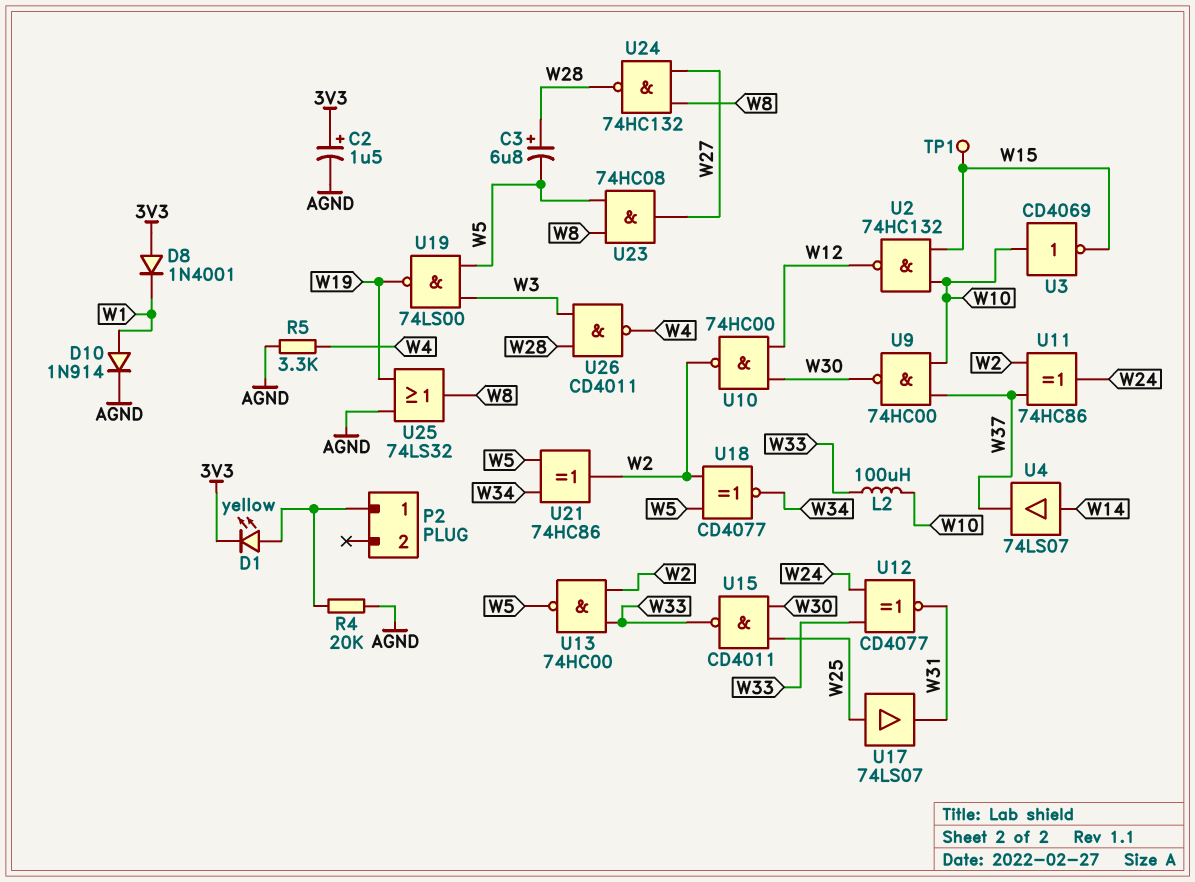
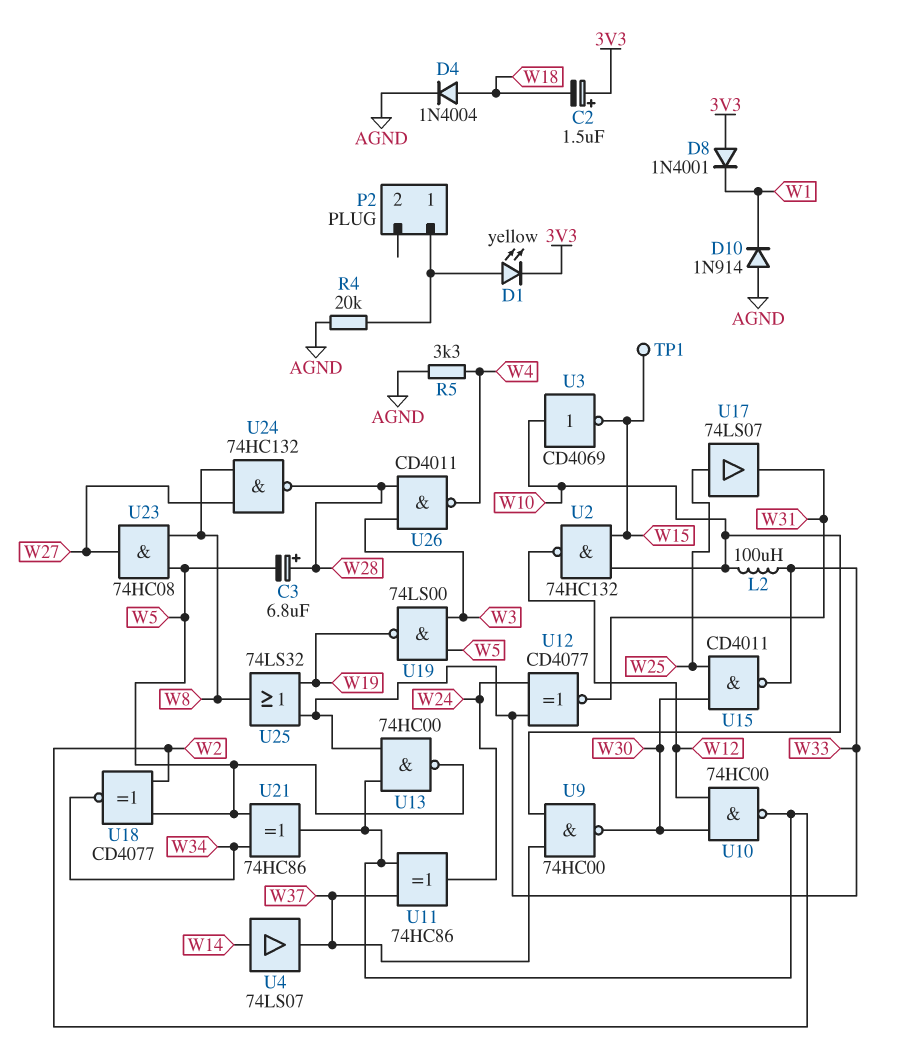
C2: 1.5uF (plus 3V3, minus AGND) -> 1.5uF (plus 3V3, minus W18)
D4: none -> diode 1N4004 (A W18, K AGND)
D10: diode 1N914 (A W1, K AGND) -> diode 1N914 (A AGND, K W1)
U25: OR 74LS32 (in AGND, in W19, out W8) -> OR 74LS32 (in W19, in W33, out W8)

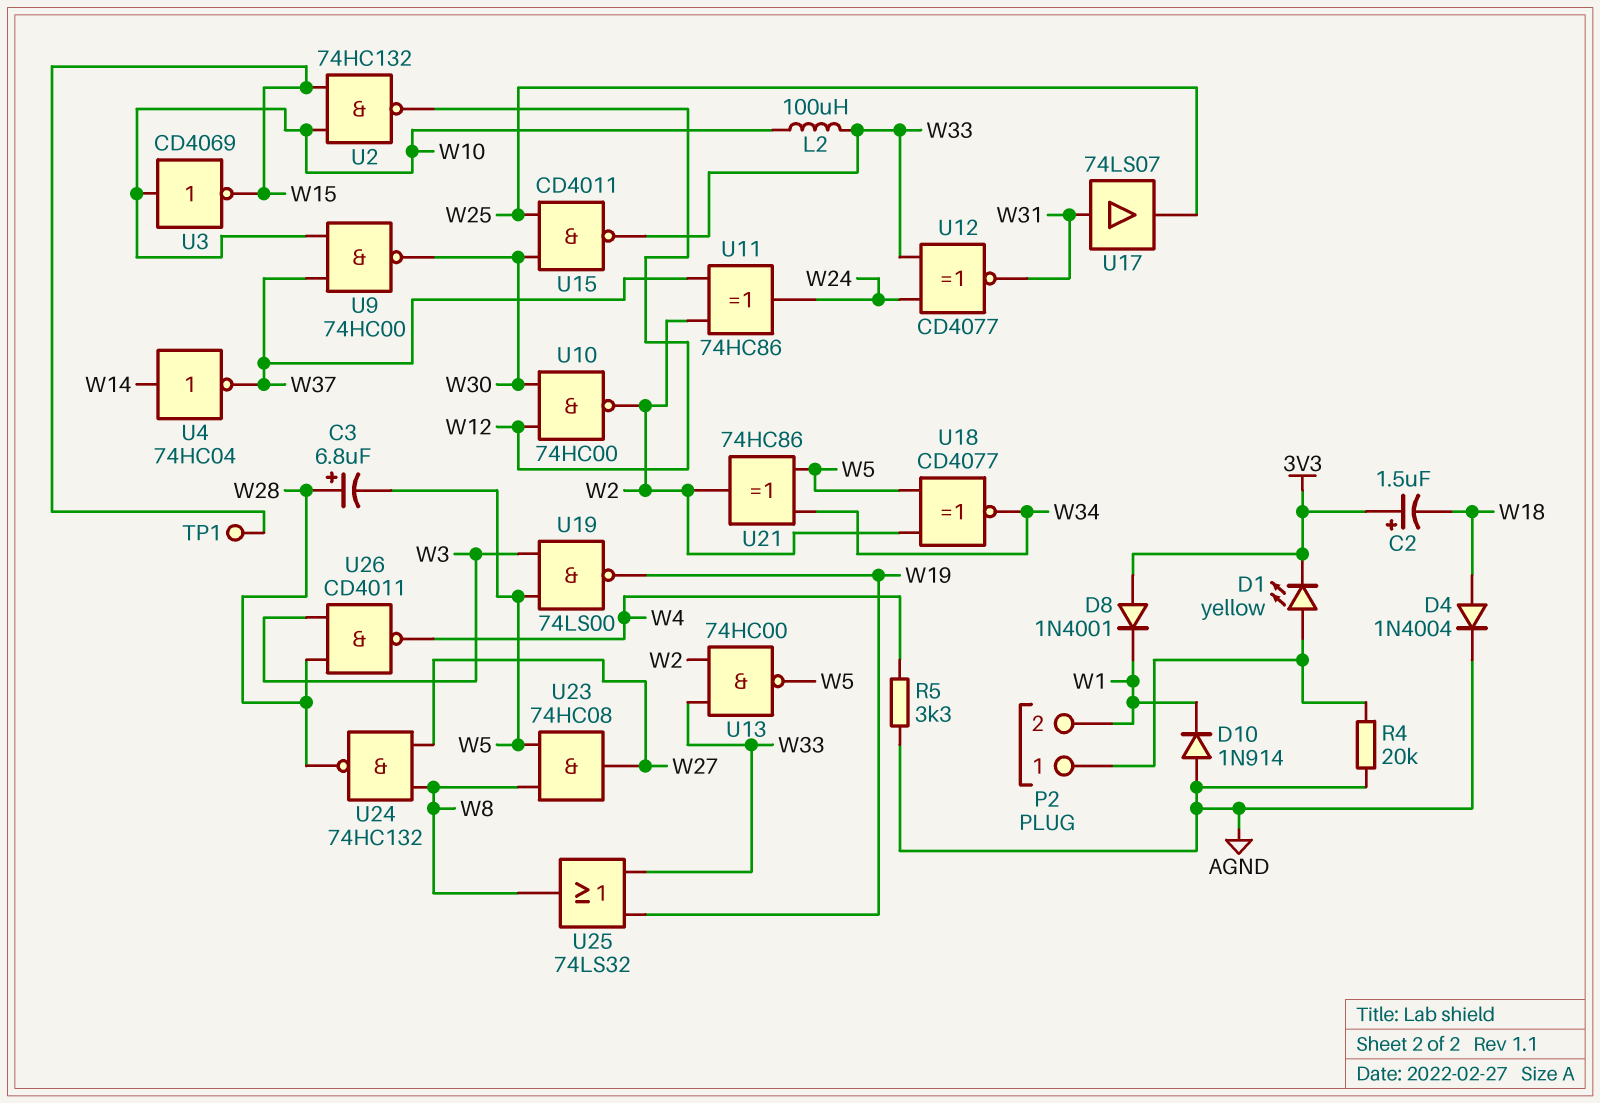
P2 pin 2: none -> W1
U4: buffer 74LS07 (in W14, out W37) -> NOT 74HC04 (in W14, out W37)
U17: buffer 74LS07 (in W25, out W31) -> buffer 74LS07 (in W31, out W25)

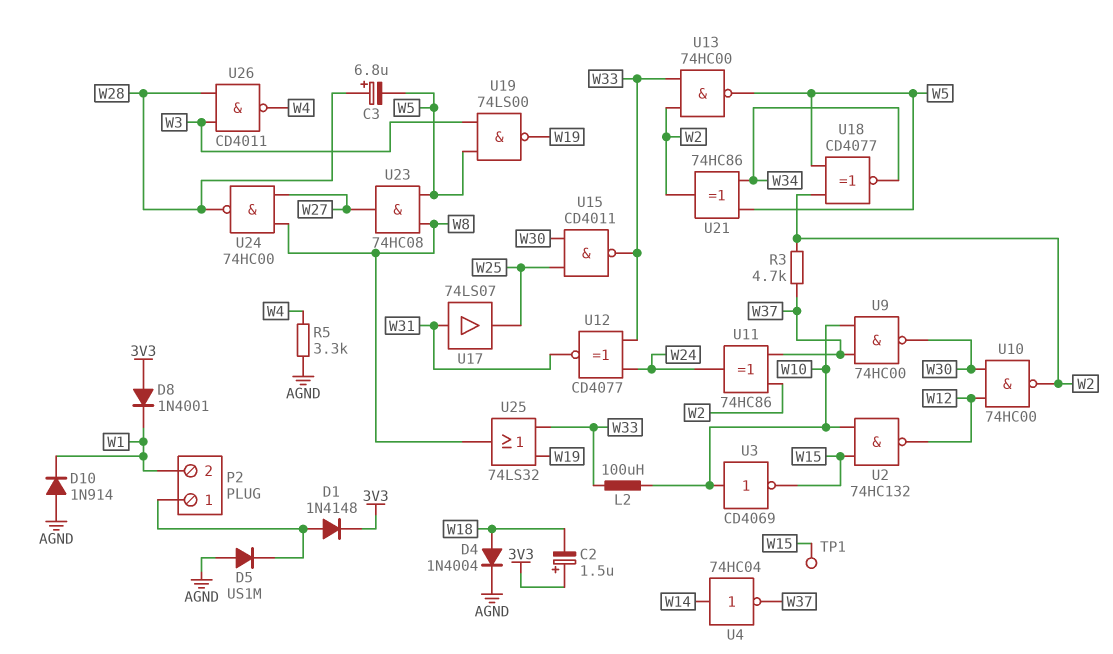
D1: LED yellow (A P2/1, K 3V3) -> diode 1N4148 (A P2/1, K 3V3)
D5: none -> diode US1M (A AGND, K P2/1)
R3: none -> 4.7k (W2, W37)
R4: 20k (AGND, P2/1) -> none
U24: NAND 74HC132 (in W8, in W27, out W28) -> NAND 74HC00 (in W8, in W27, out W28)

